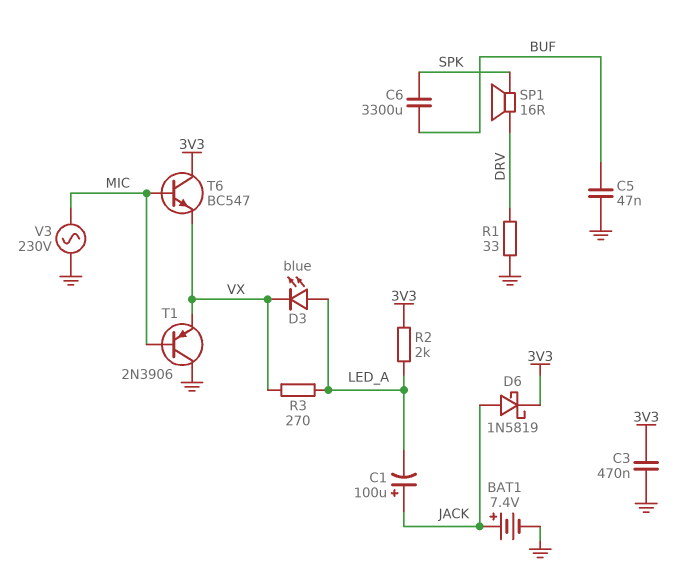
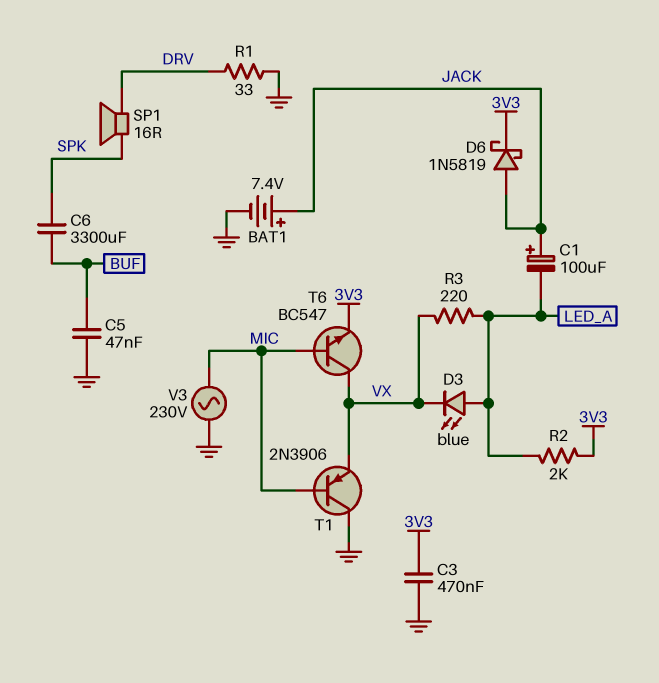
R3: 270 (LED_A, VX) -> 220 (LED_A, VX)
T6: NPN BC547 (B MIC, C 3V3, E VX) -> NPN BC547 (B MIC, C VX, E 3V3)

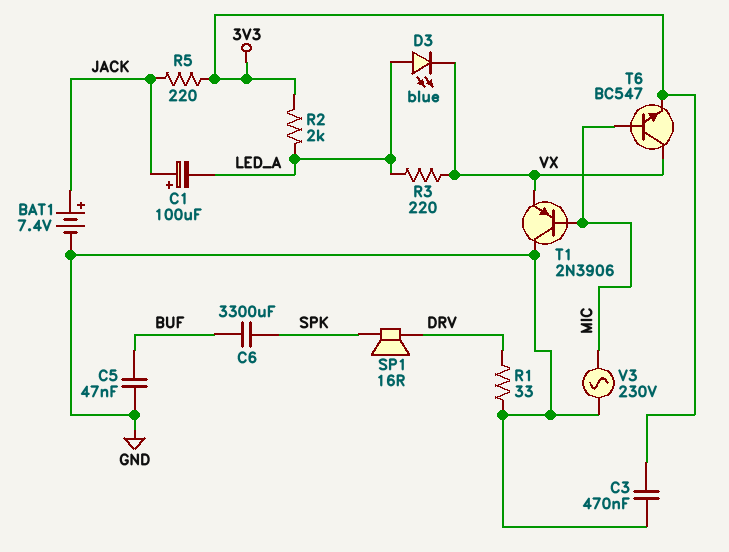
D6: schottky 1N5819 (A JACK, K 3V3) -> none
R5: none -> 220 (3V3, JACK)

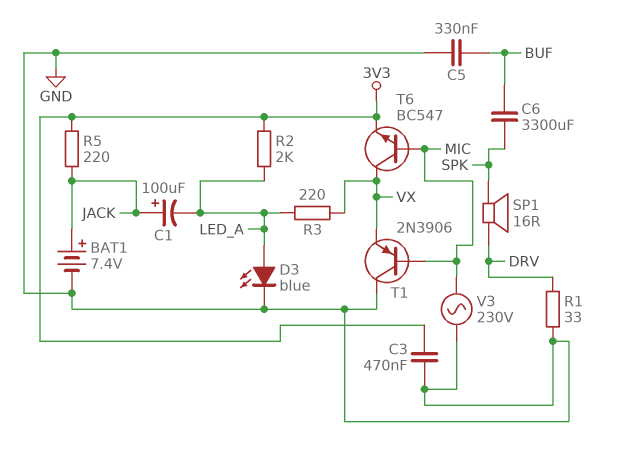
C5: 47nF (BUF, GND) -> 330nF (BUF, GND)
D3: LED blue (A LED_A, K VX) -> LED blue (A LED_A, K GND)

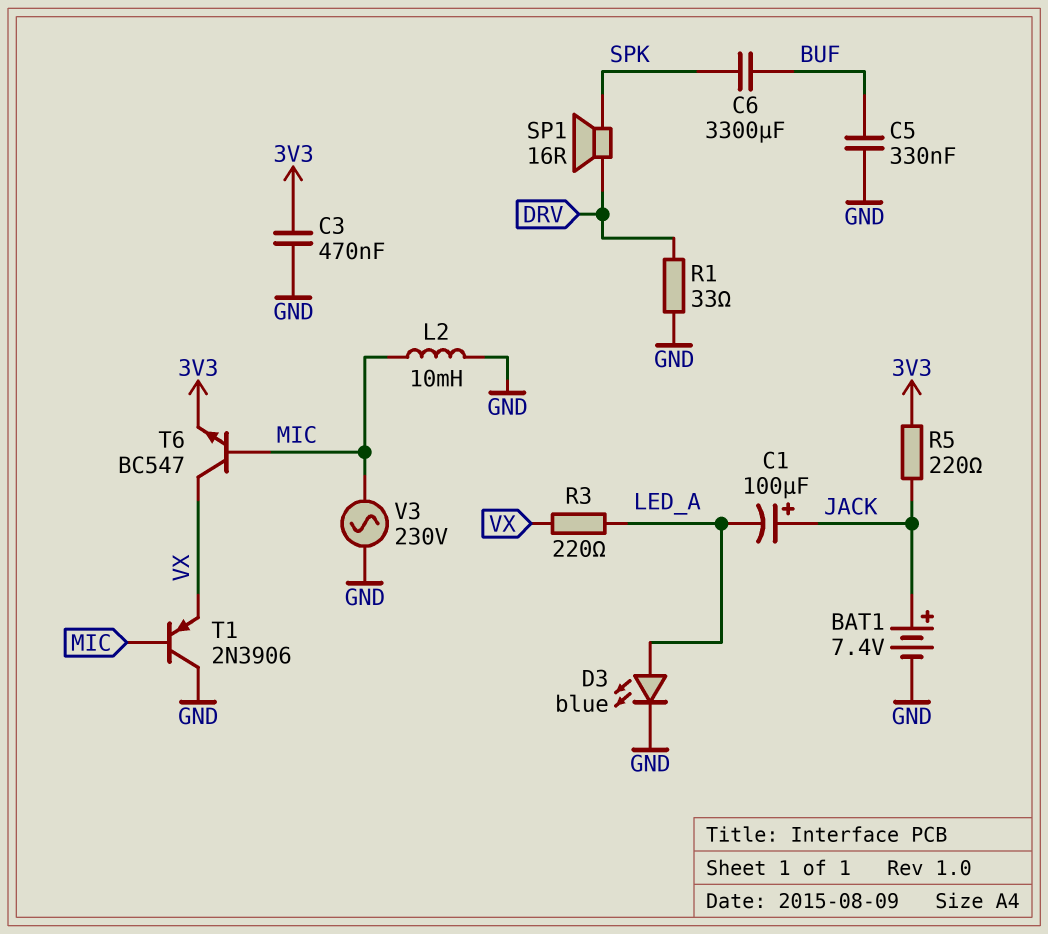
L2: none -> 10mH (GND, MIC)
R2: 2k (3V3, LED_A) -> none

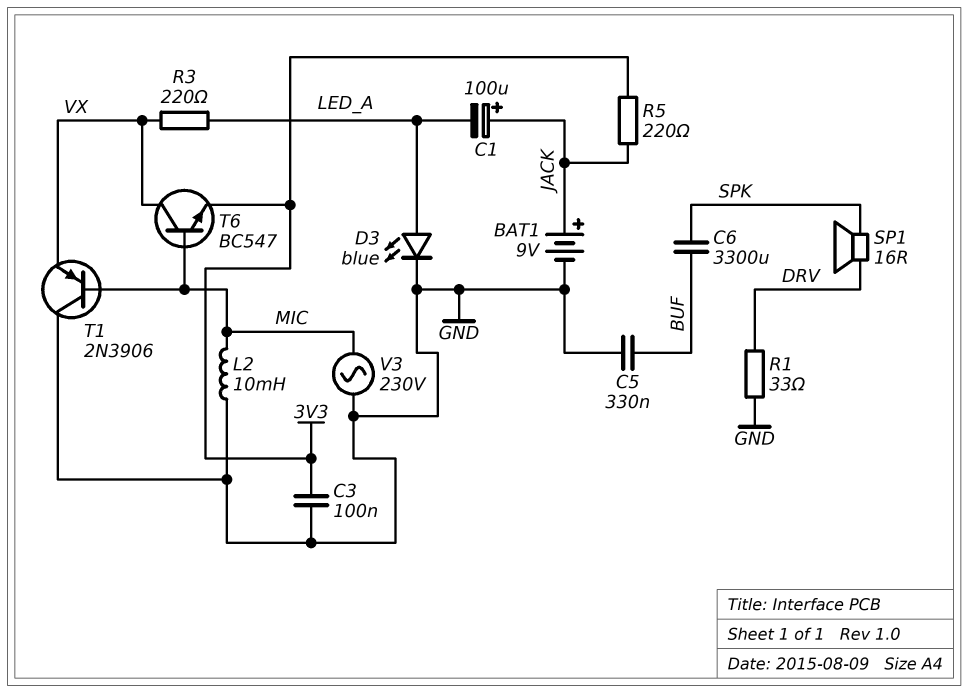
BAT1: 7.4V (plus JACK, minus GND) -> 9V (plus JACK, minus GND)
C3: 470nF (3V3, GND) -> 100nF (3V3, GND)

